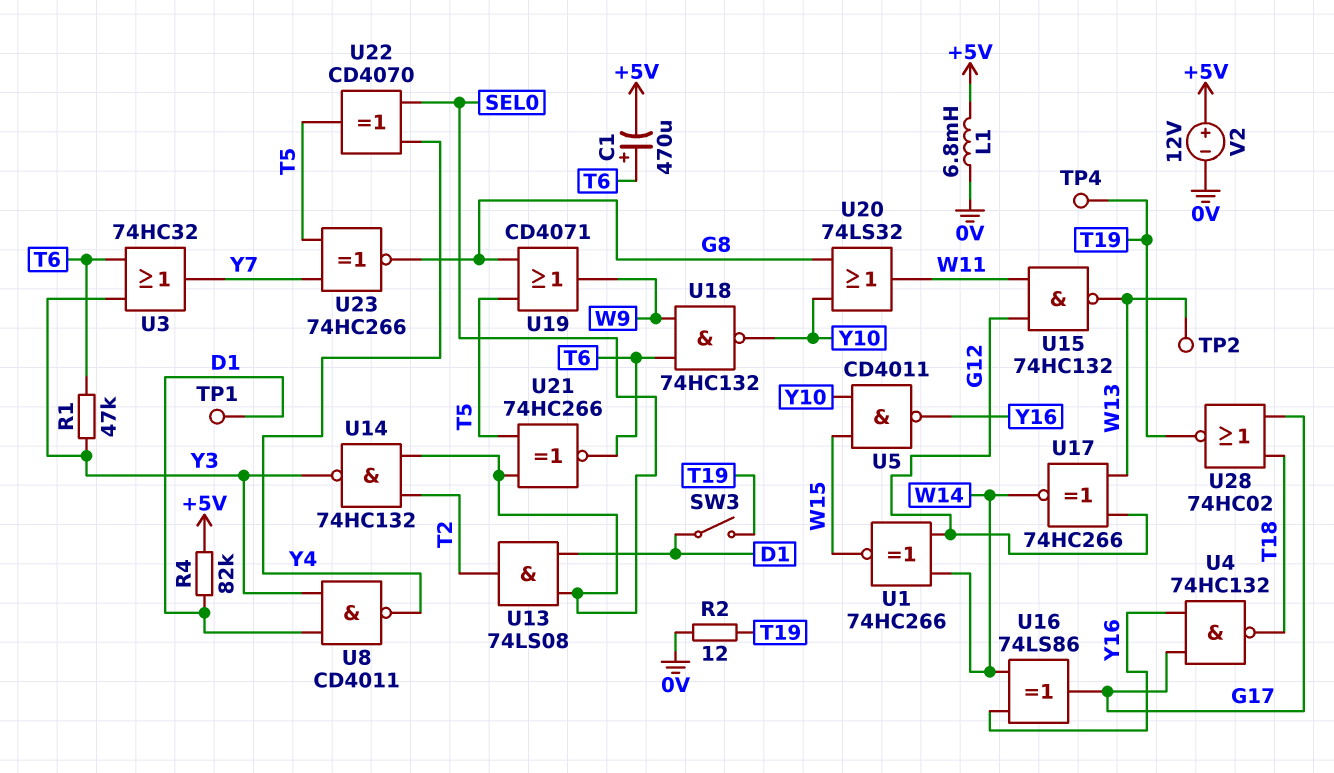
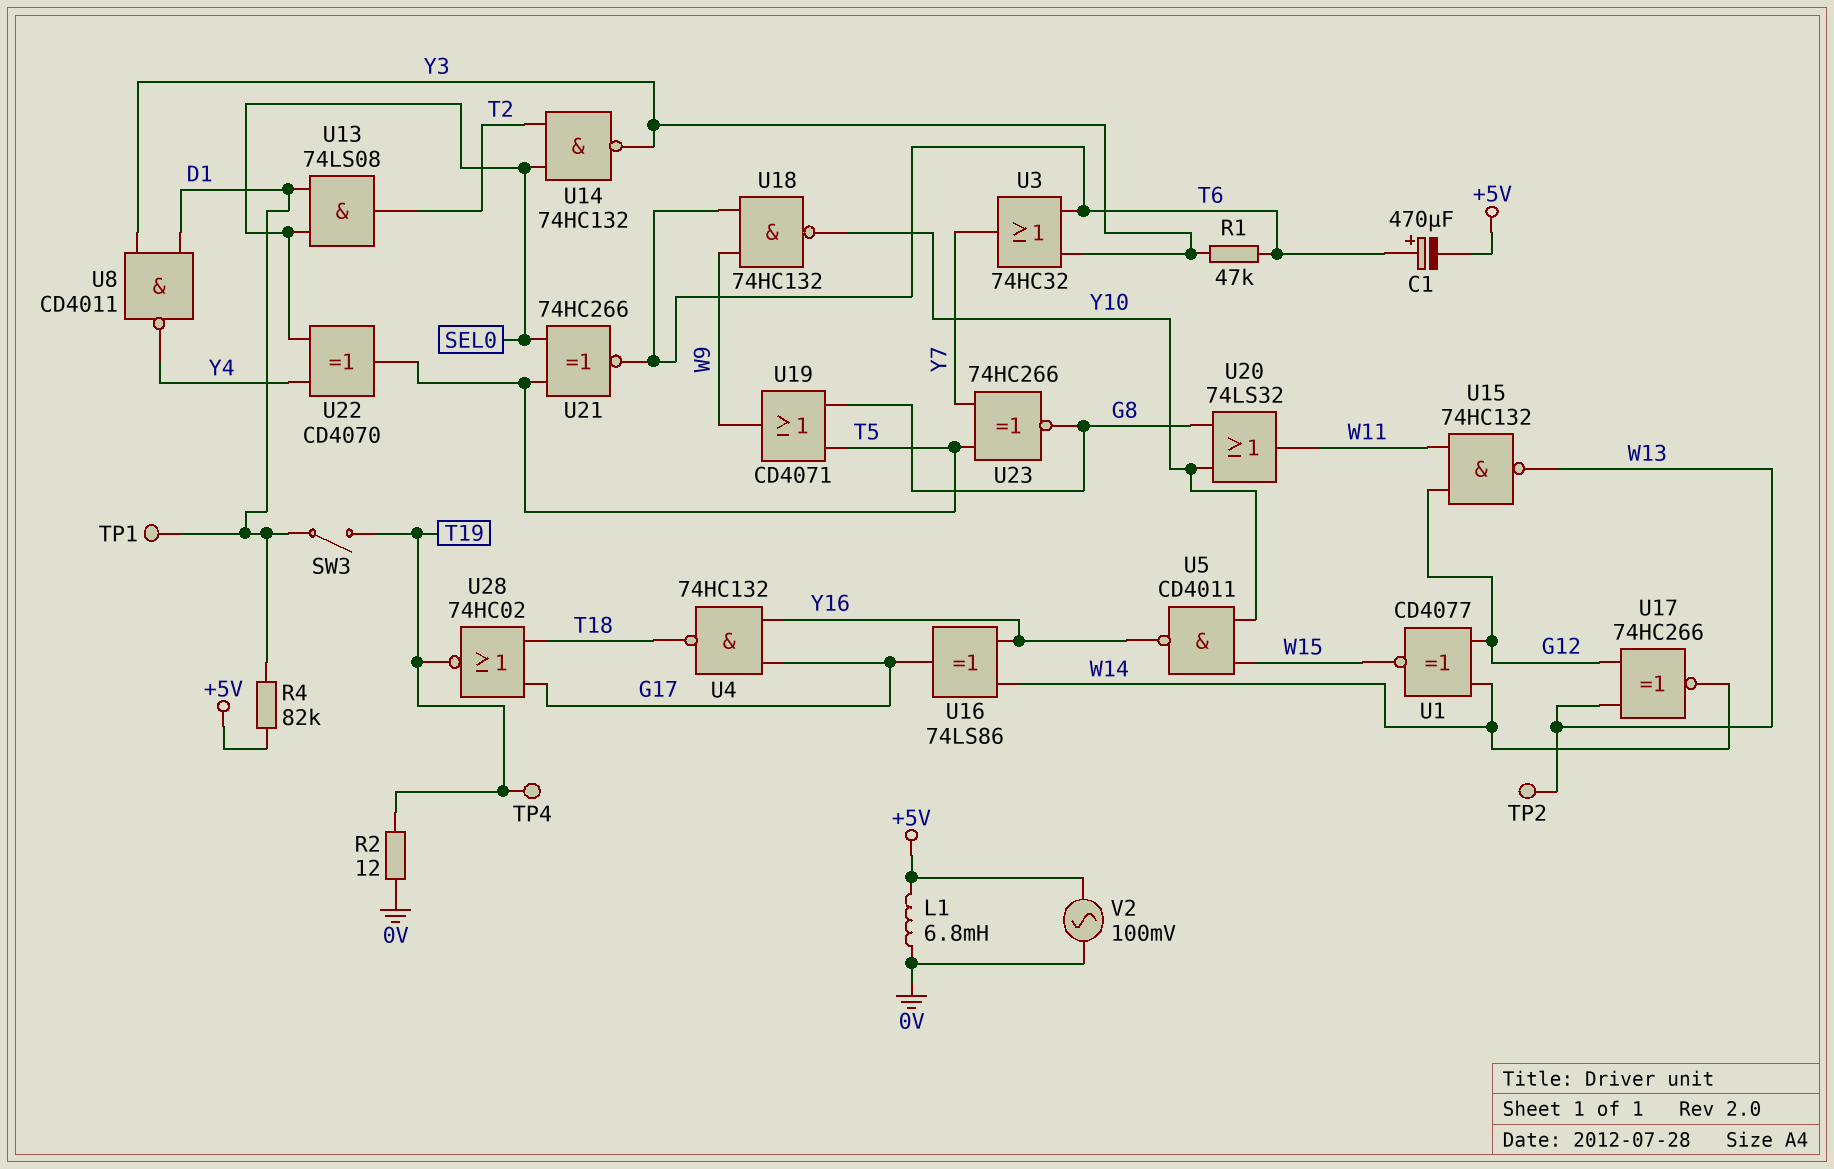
U1: XNOR 74HC266 (in G12, in W14, out W15) -> XNOR CD4077 (in G12, in W14, out W15)
V2: 12V (plus +5V, minus 0V) -> AC 100mV (+5V, 0V)

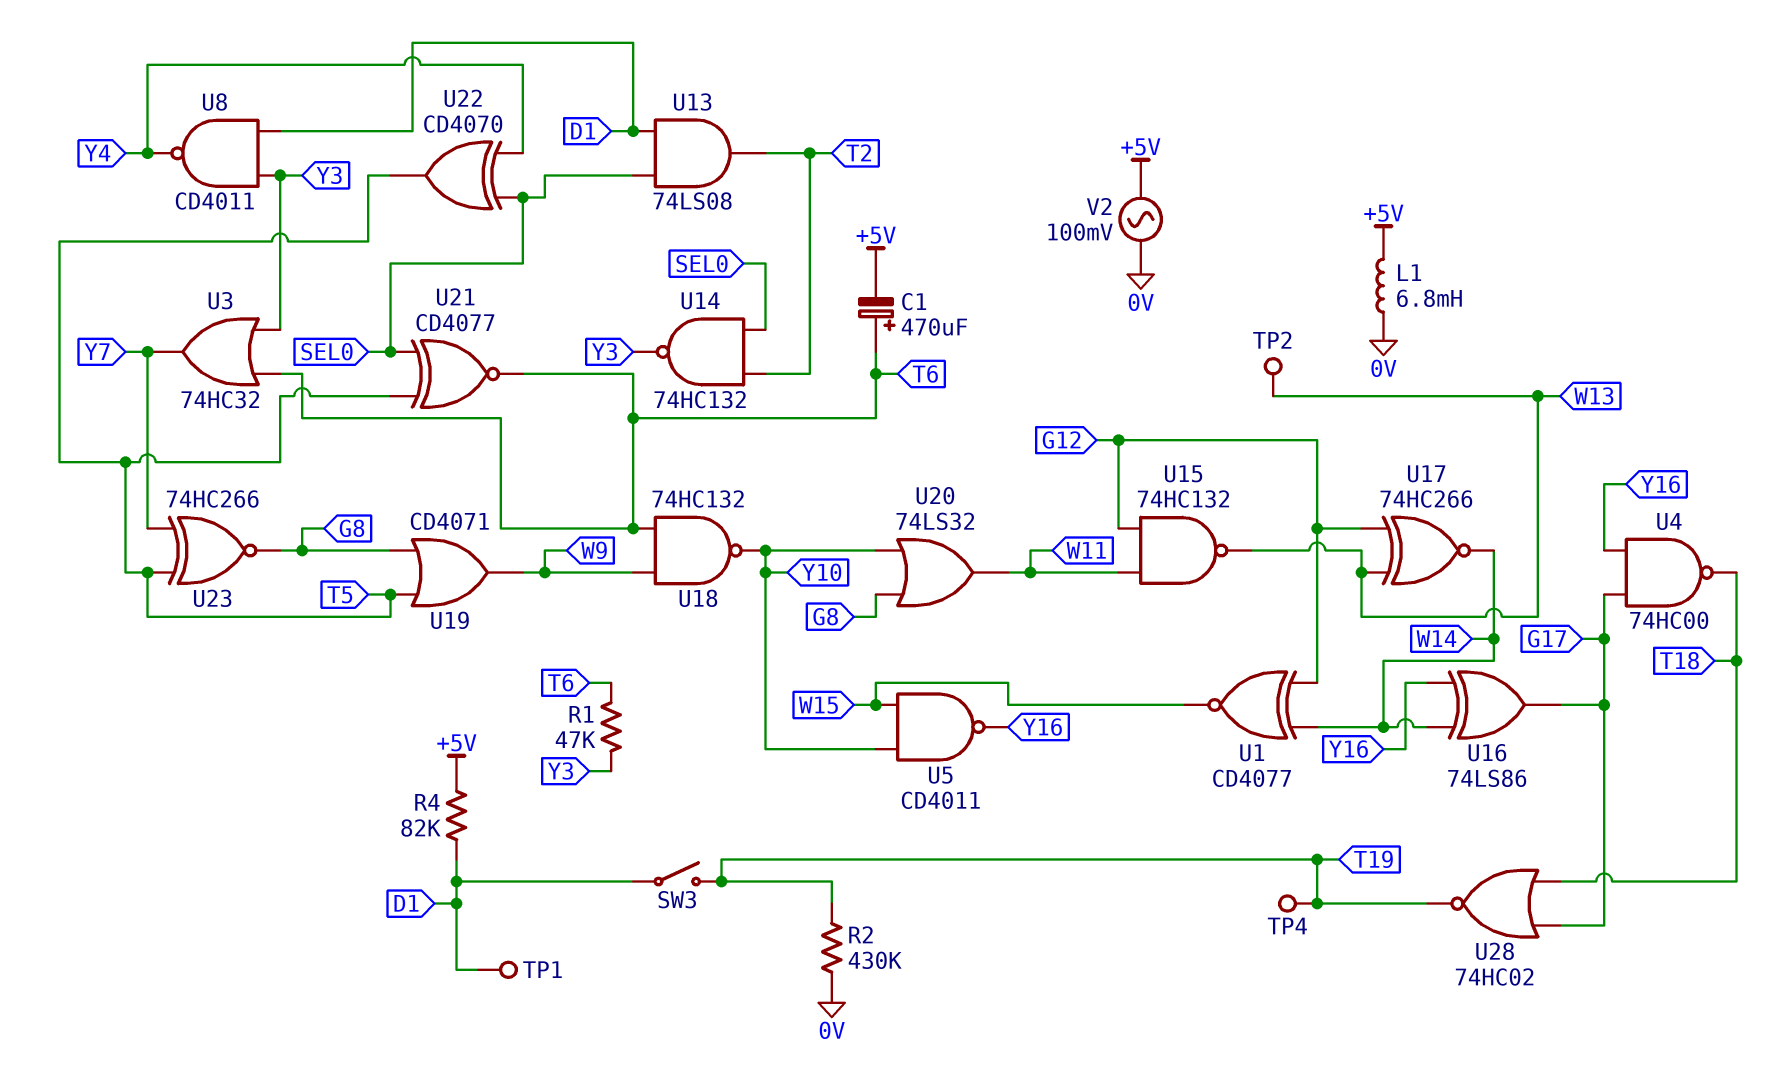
R2: 12 (0V, T19) -> 430k (0V, T19)
U4: NAND 74HC132 (in G17, in Y16, out T18) -> NAND 74HC00 (in G17, in Y16, out T18)
U21: XNOR 74HC266 (in SEL0, in T5, out T6) -> XNOR CD4077 (in SEL0, in T5, out T6)

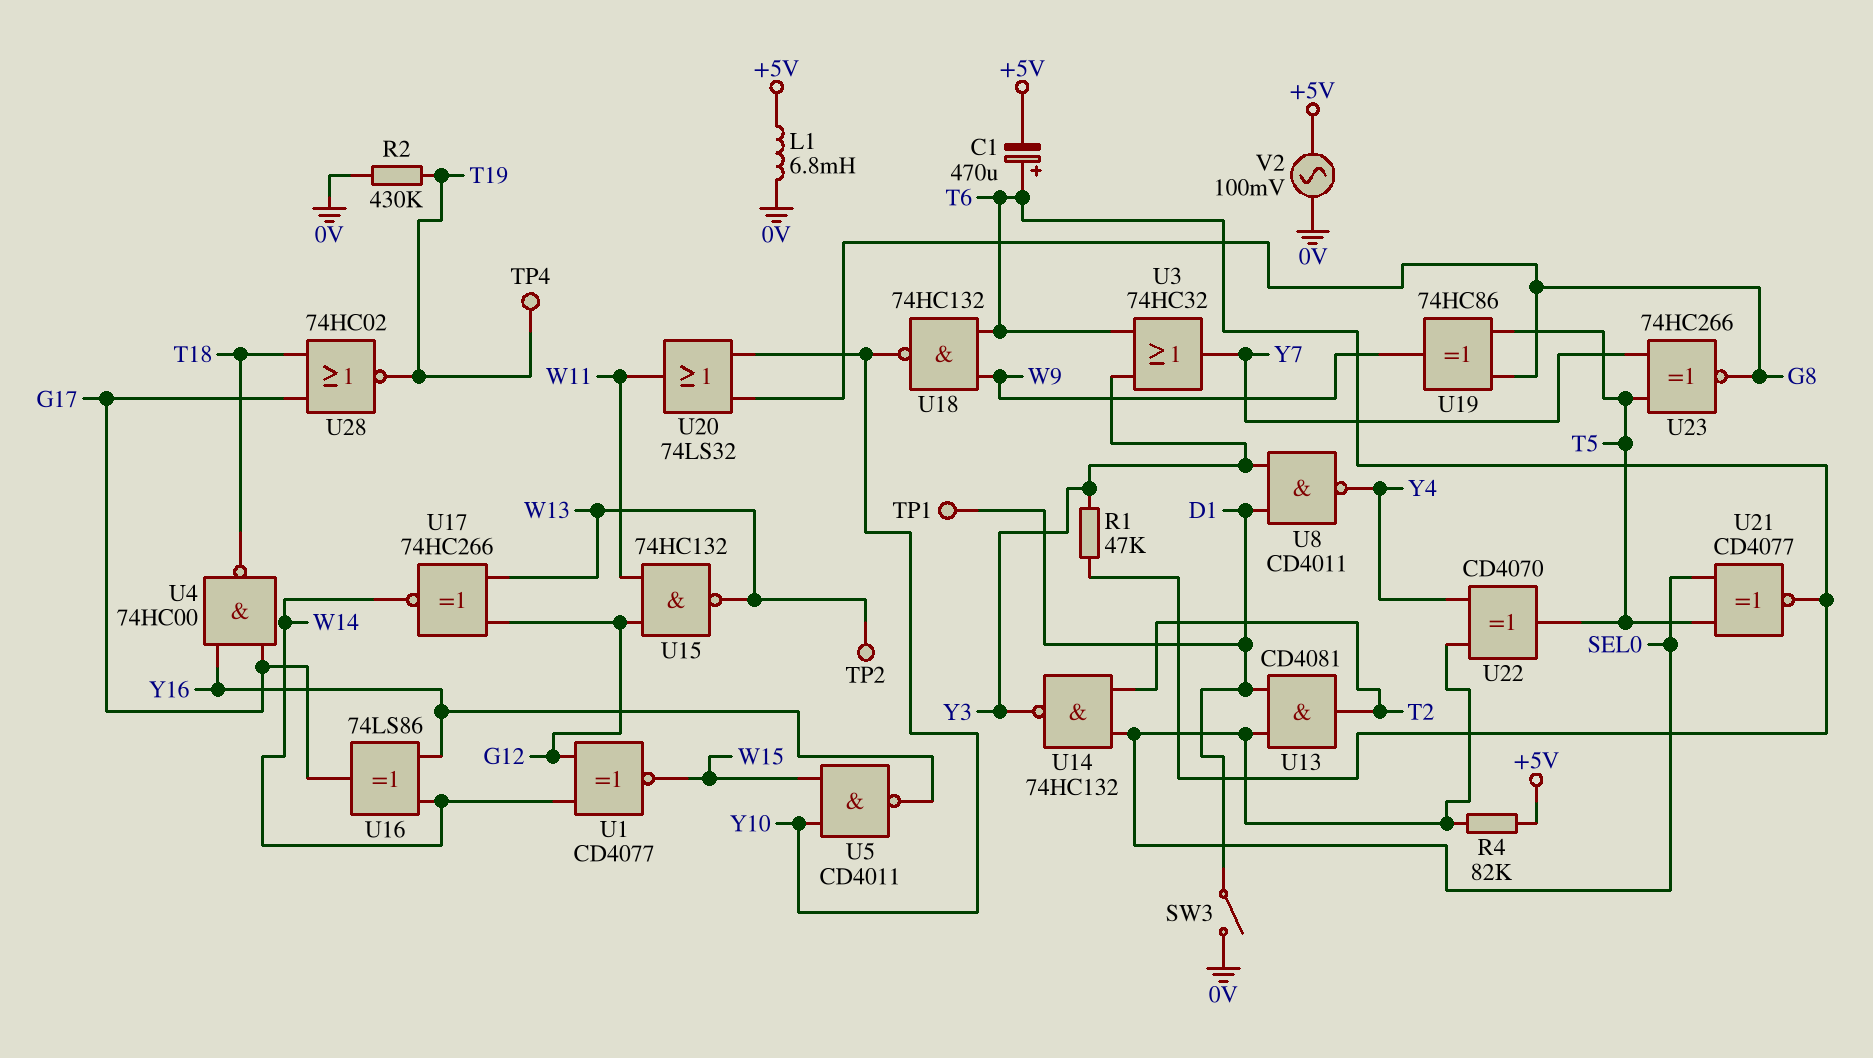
R4: 82k (+5V, D1) -> 82k (+5V, SEL0)
SW3: switch (D1, T19) -> switch (0V, D1)
U13: AND 74LS08 (in D1, in SEL0, out T2) -> AND CD4081 (in D1, in SEL0, out T2)
U19: OR CD4071 (in G8, in T5, out W9) -> XOR 74HC86 (in G8, in T5, out W9)

